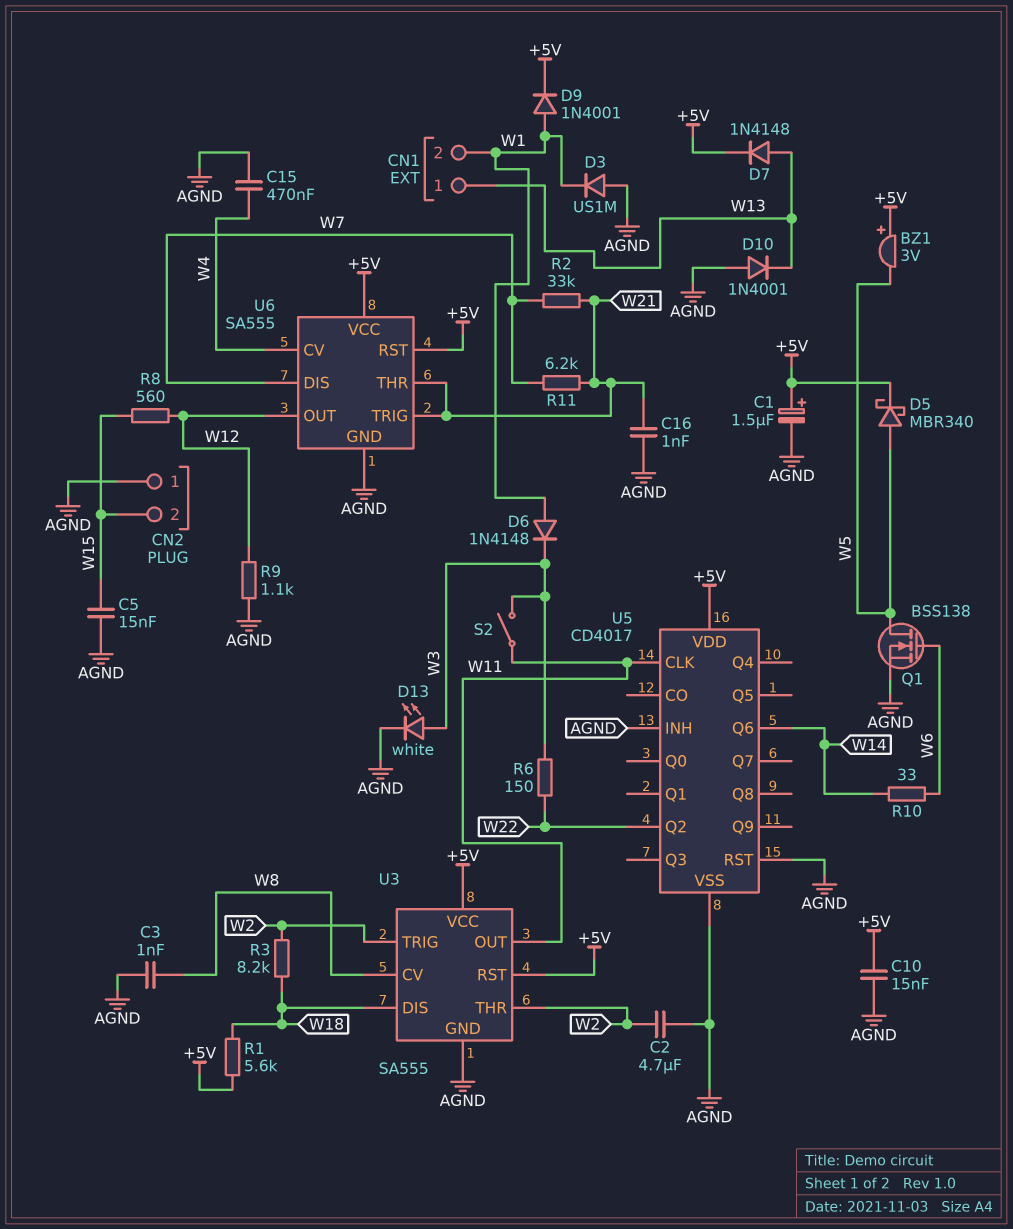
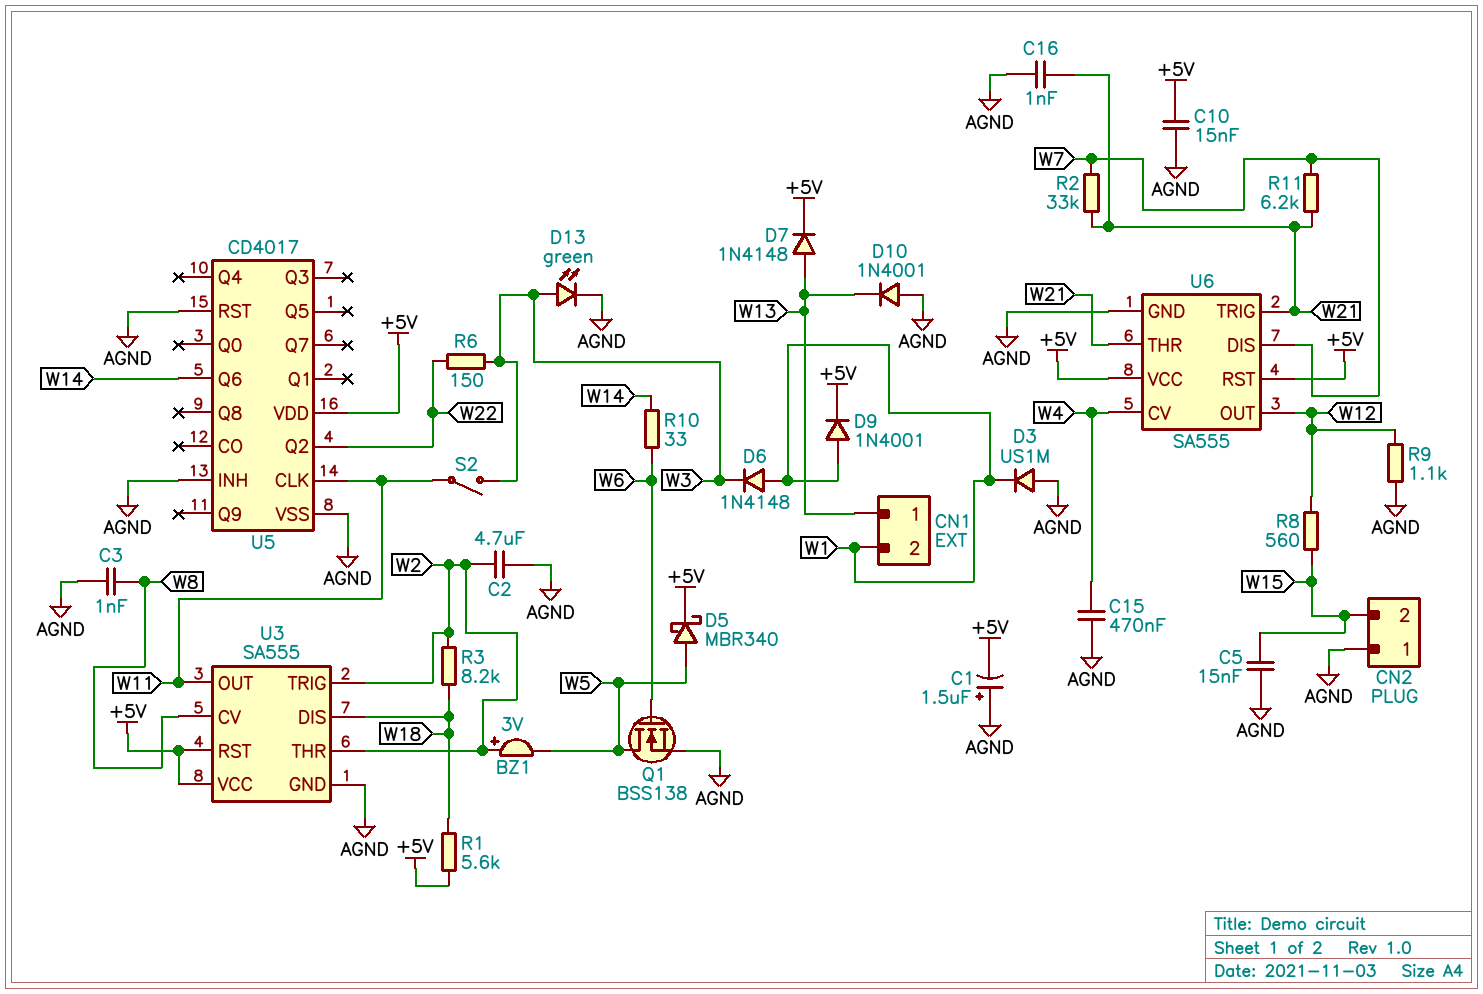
BZ1: buzzer 3V (plus +5V, minus W5) -> buzzer 3V (plus W2, minus W5)
C1: 1.5uF (plus +5V, minus AGND) -> 1.5uF (plus AGND, minus +5V)
D13: LED white (A W3, K AGND) -> LED green (A W3, K AGND)

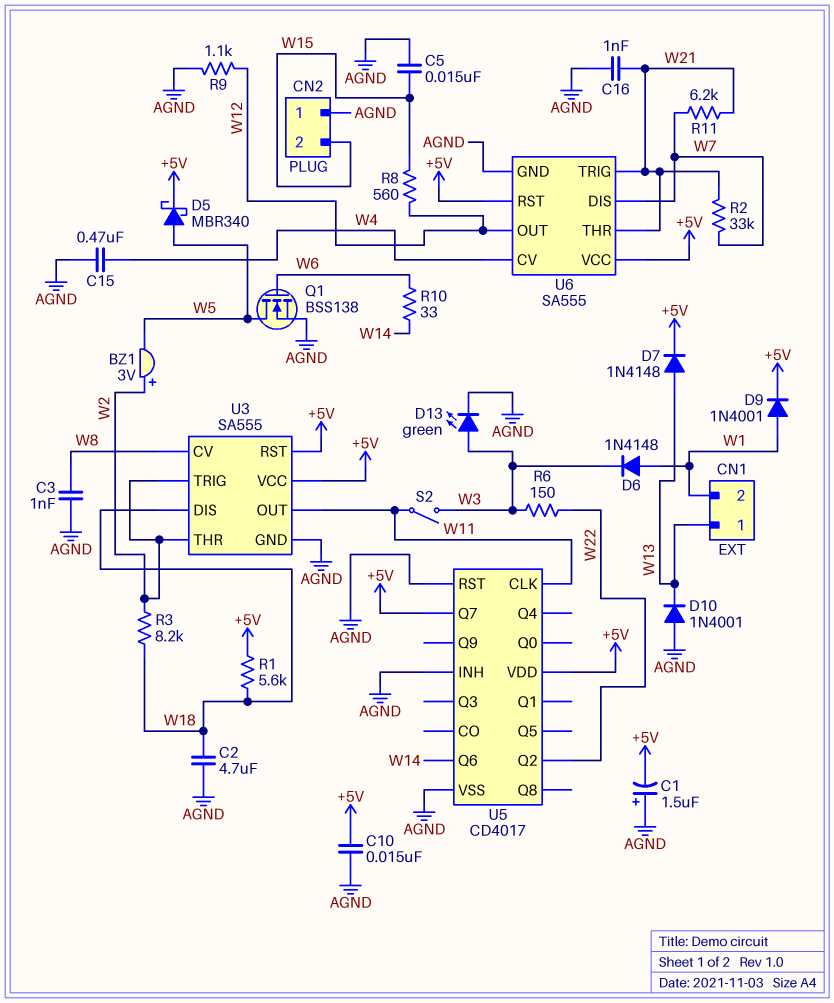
C2: 4.7uF (AGND, W2) -> 4.7uF (AGND, W18)
D3: diode US1M (A AGND, K W1) -> none
U5 pin Q7: none -> +5V

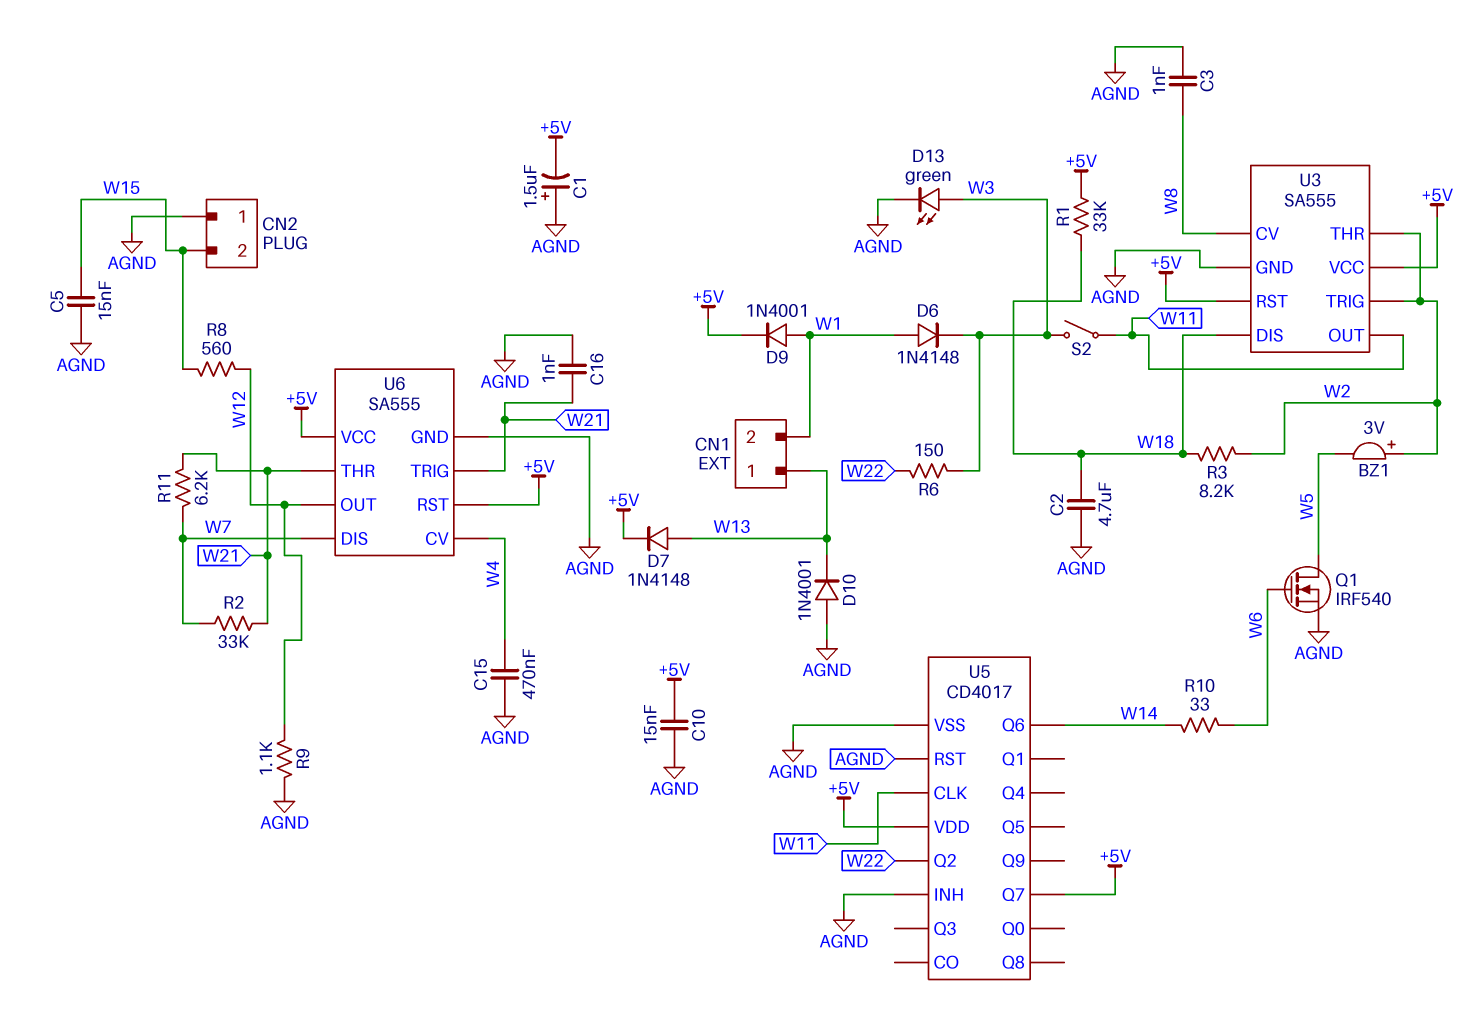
D5: schottky MBR340 (A W5, K +5V) -> none
Q1: NMOS BSS138 (G W6, D W5, S AGND) -> NMOS IRF540 (G W6, D W5, S AGND)
R1: 5.6k (+5V, W18) -> 33k (+5V, W18)

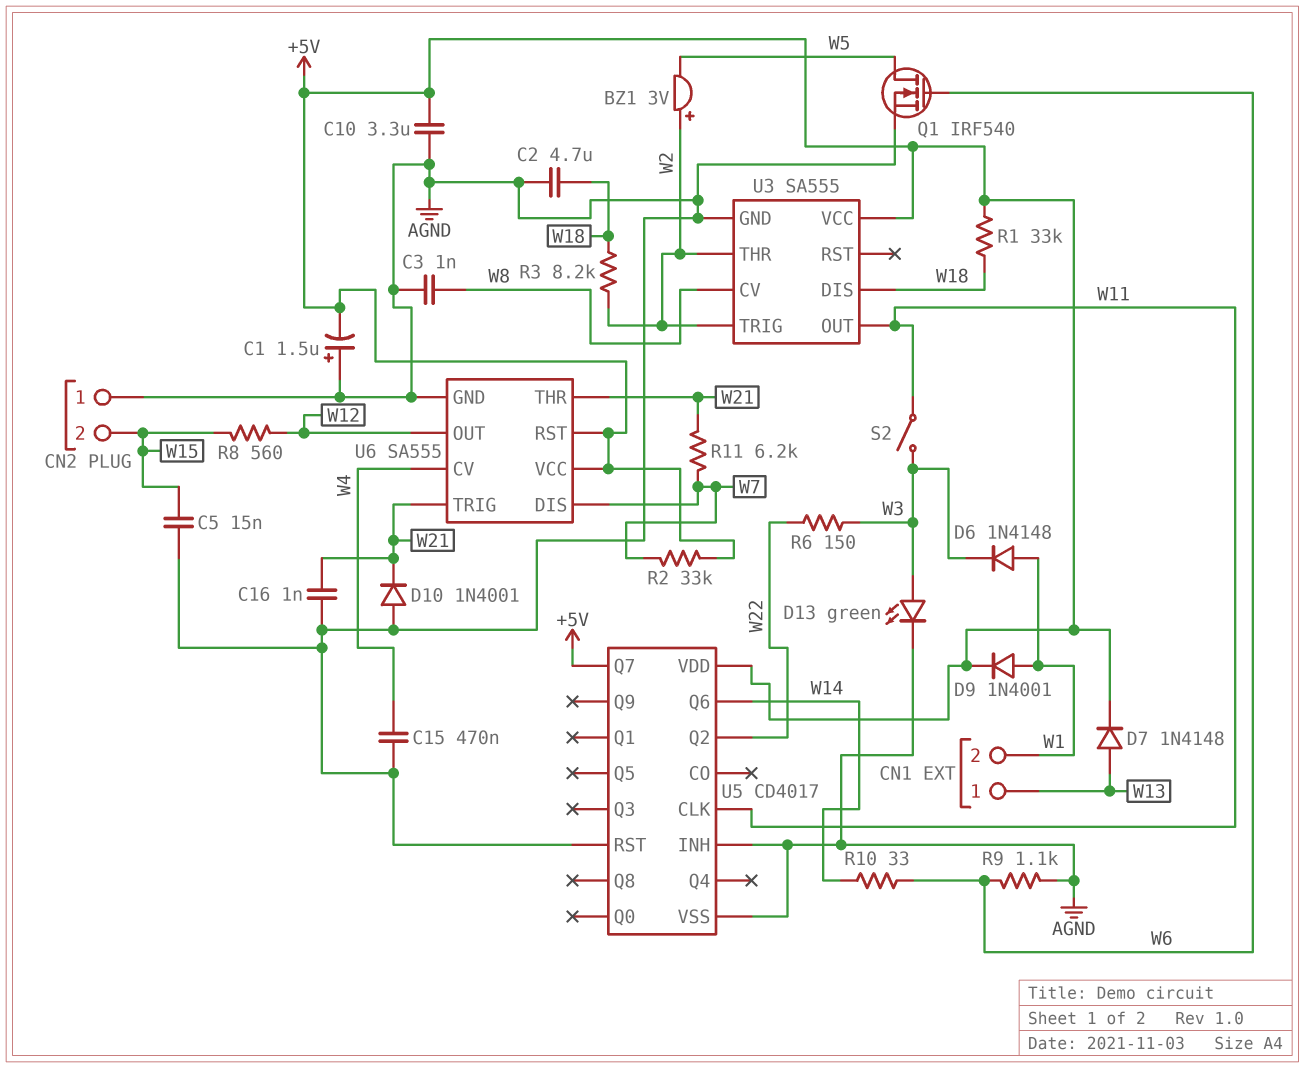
C10: 15nF (+5V, AGND) -> 3.3uF (+5V, AGND)
D10: diode 1N4001 (A AGND, K W13) -> diode 1N4001 (A AGND, K W21)
R2: 33k (W7, W21) -> 33k (+5V, W7)
R9: 1.1k (AGND, W12) -> 1.1k (AGND, W6)
U3 pin RST: +5V -> none

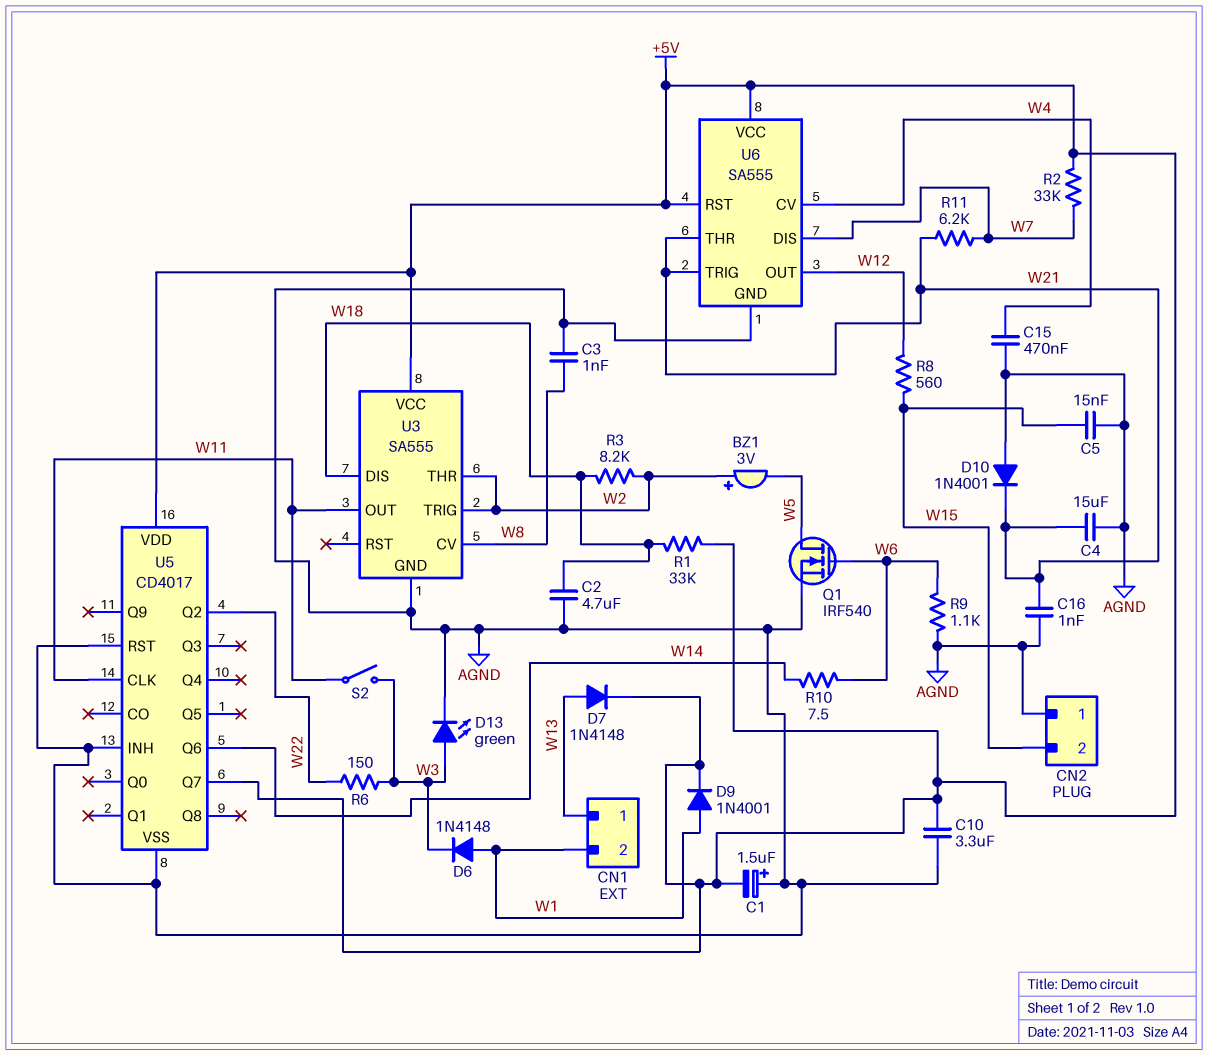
C4: none -> 15uF (AGND, W21)
R10: 33 (W6, W14) -> 7.5 (W6, W14)

